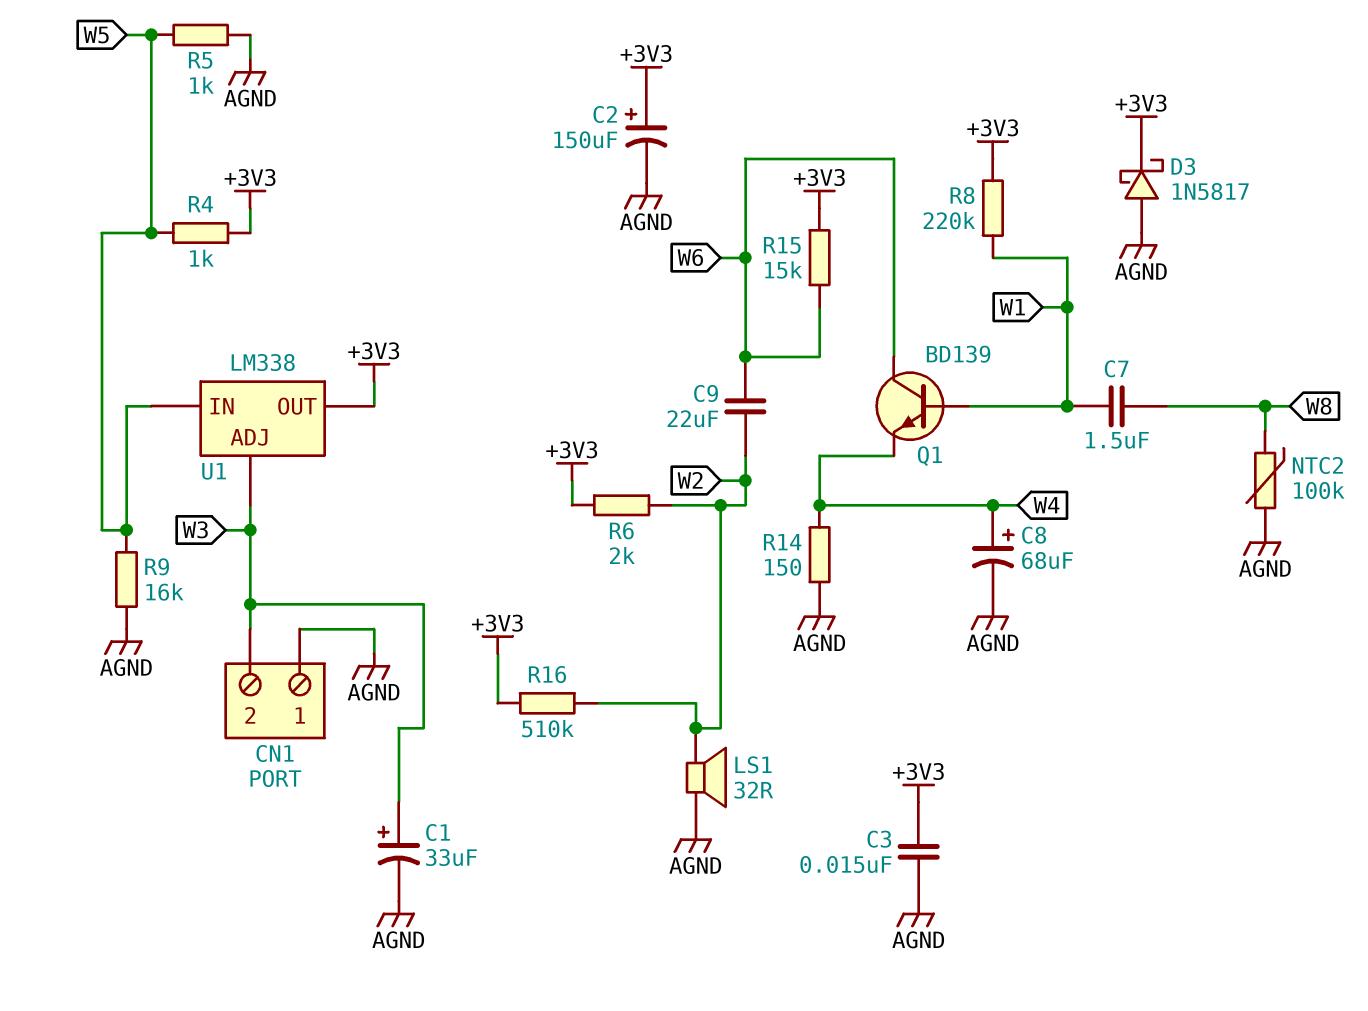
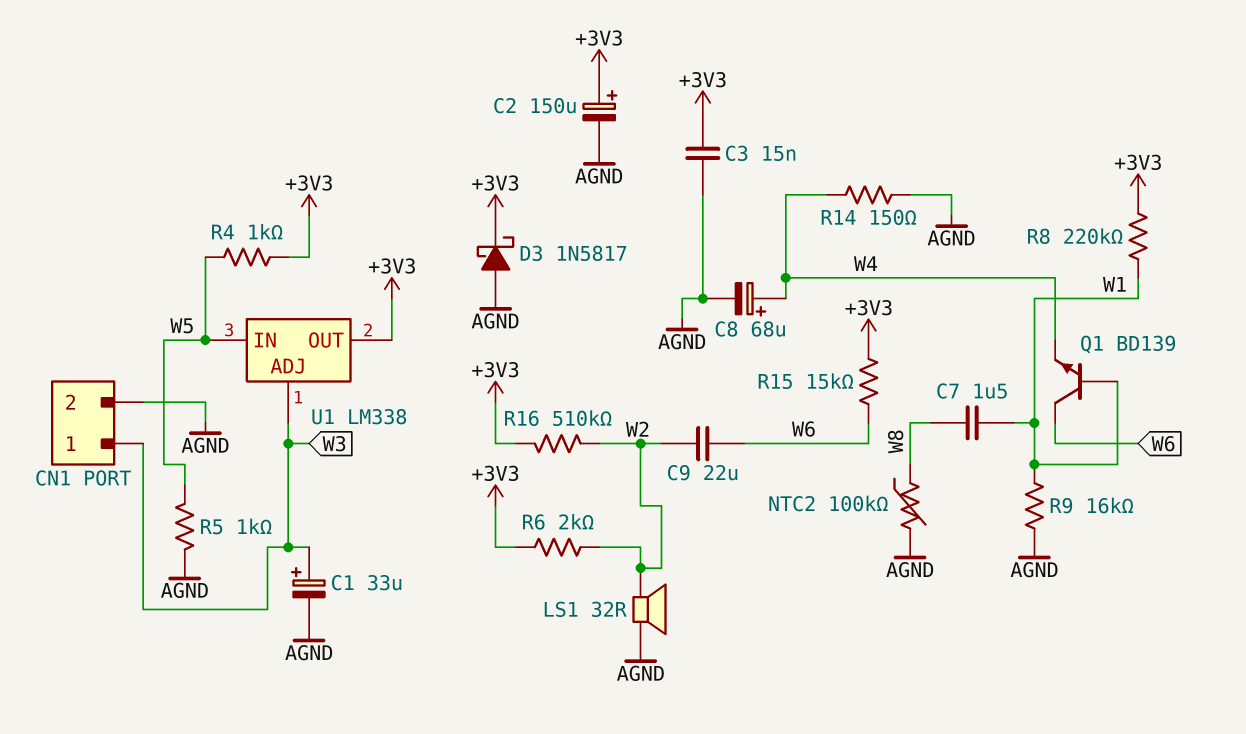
CN1 pin 1: AGND -> W3
CN1 pin 2: W3 -> AGND
R9: 16k (AGND, W5) -> 16k (AGND, W1)

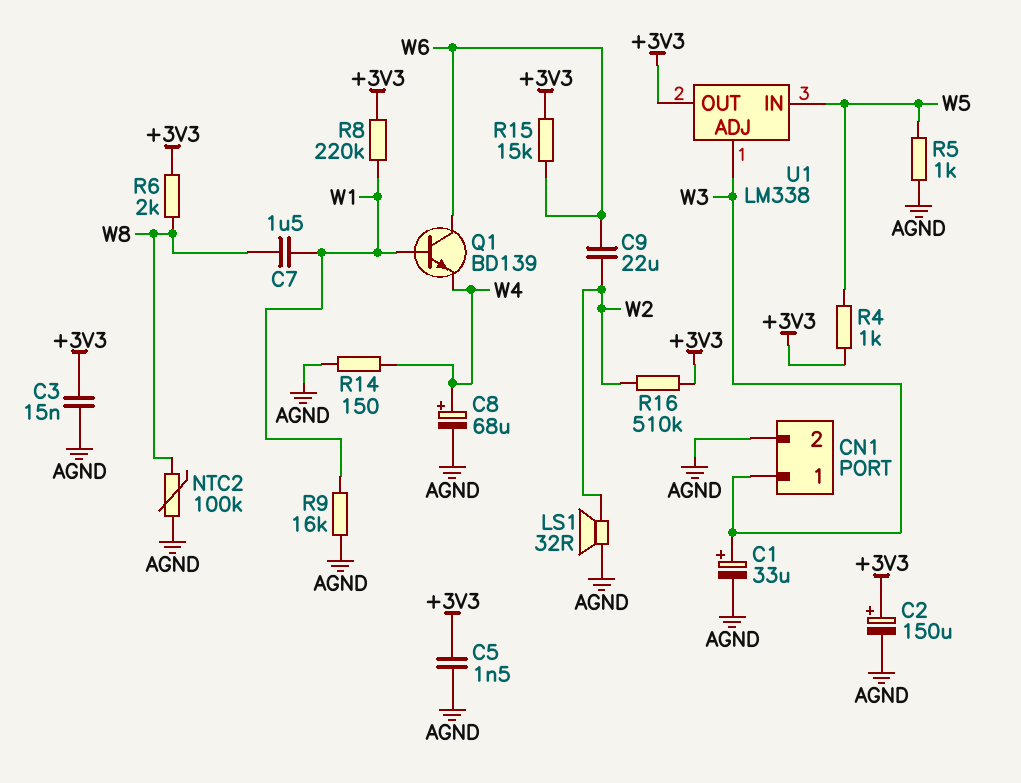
C5: none -> 1.5nF (+3V3, AGND)
D3: schottky 1N5817 (A AGND, K +3V3) -> none
R6: 2k (+3V3, W2) -> 2k (+3V3, W8)

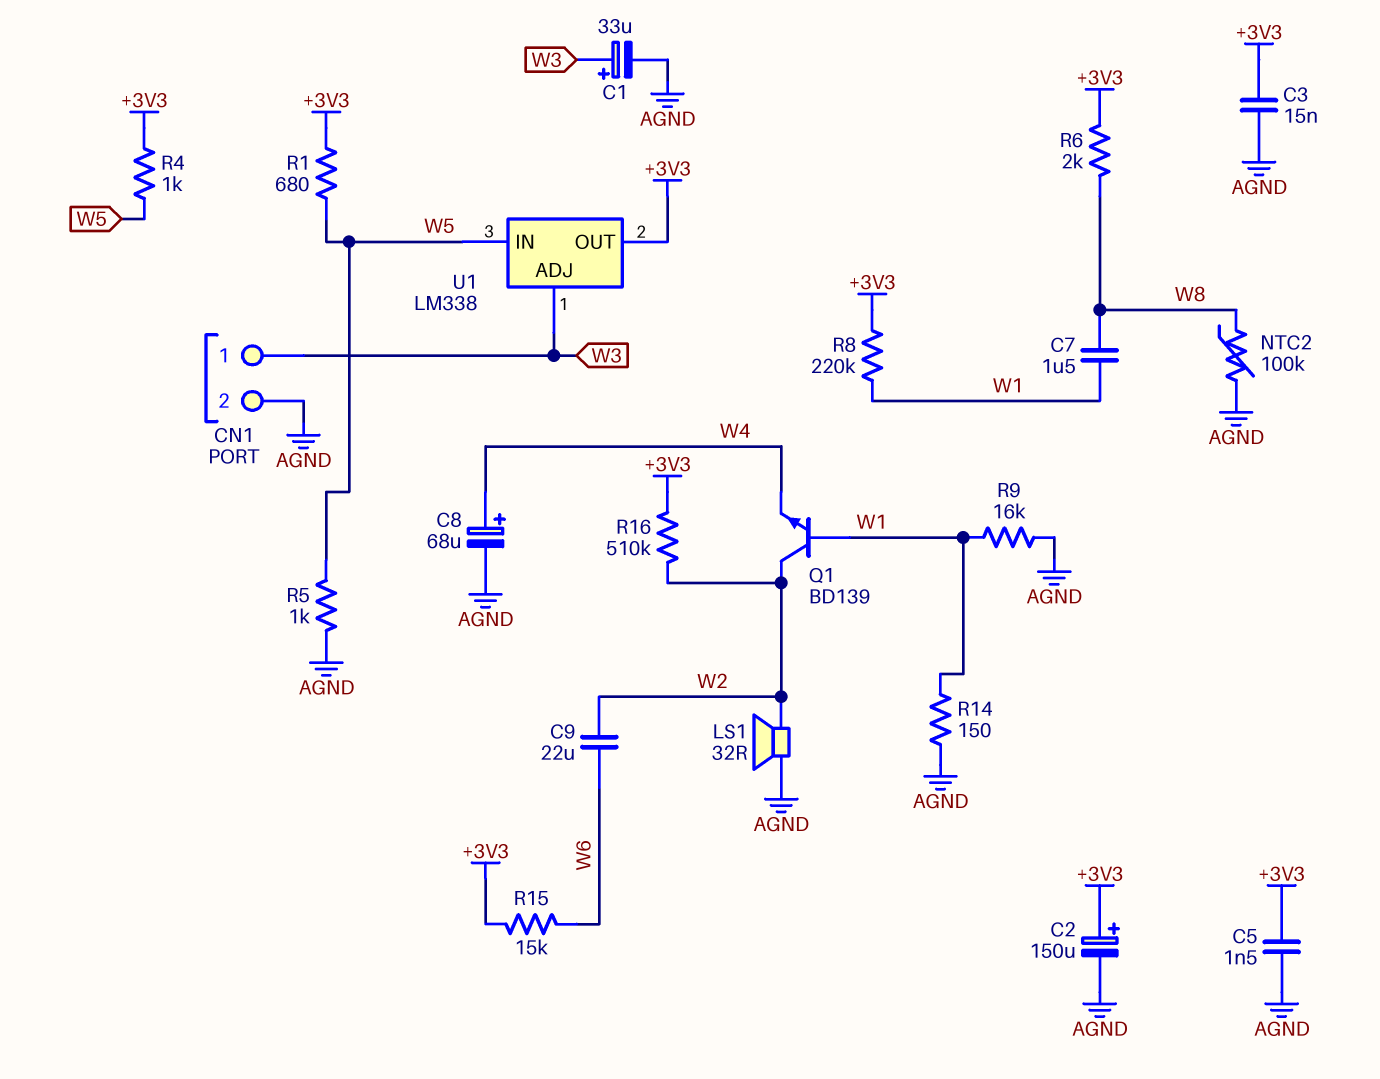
Q1: NPN BD139 (B W1, C W6, E W4) -> NPN BD139 (B W1, C W2, E W4)
R1: none -> 680 (+3V3, W5)
R14: 150 (AGND, W4) -> 150 (AGND, W1)

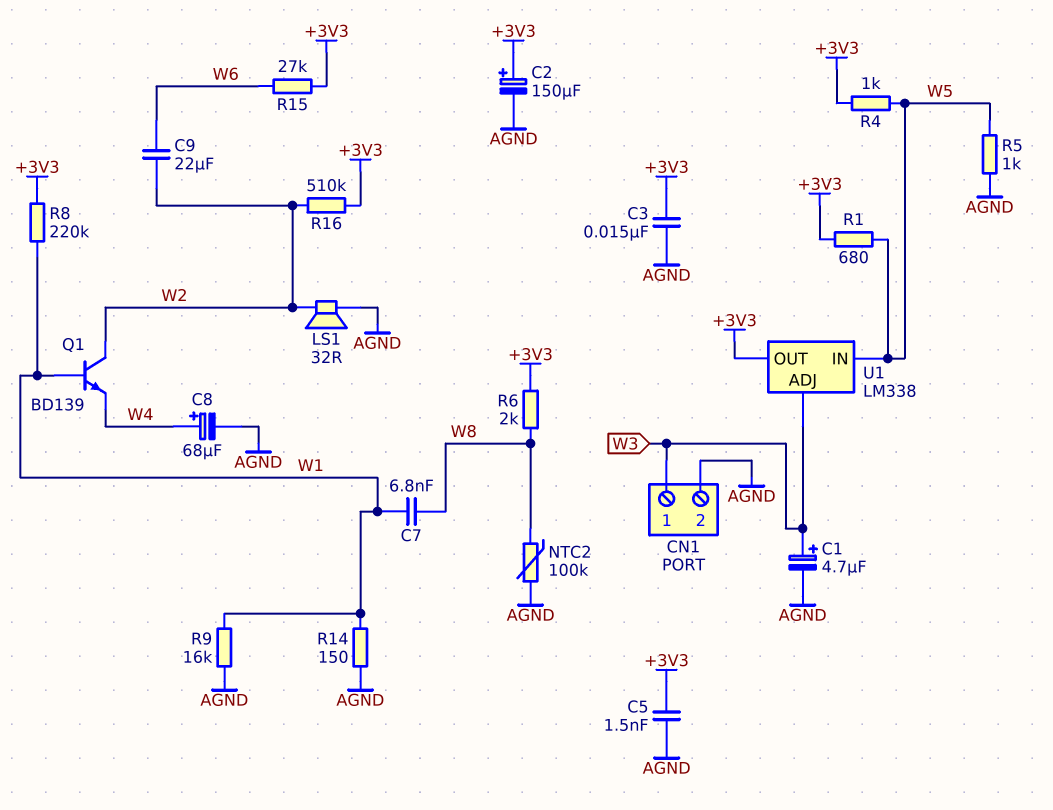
C1: 33uF (plus W3, minus AGND) -> 4.7uF (plus W3, minus AGND)
C7: 1.5uF (W1, W8) -> 6.8nF (W1, W8)
R15: 15k (+3V3, W6) -> 27k (+3V3, W6)

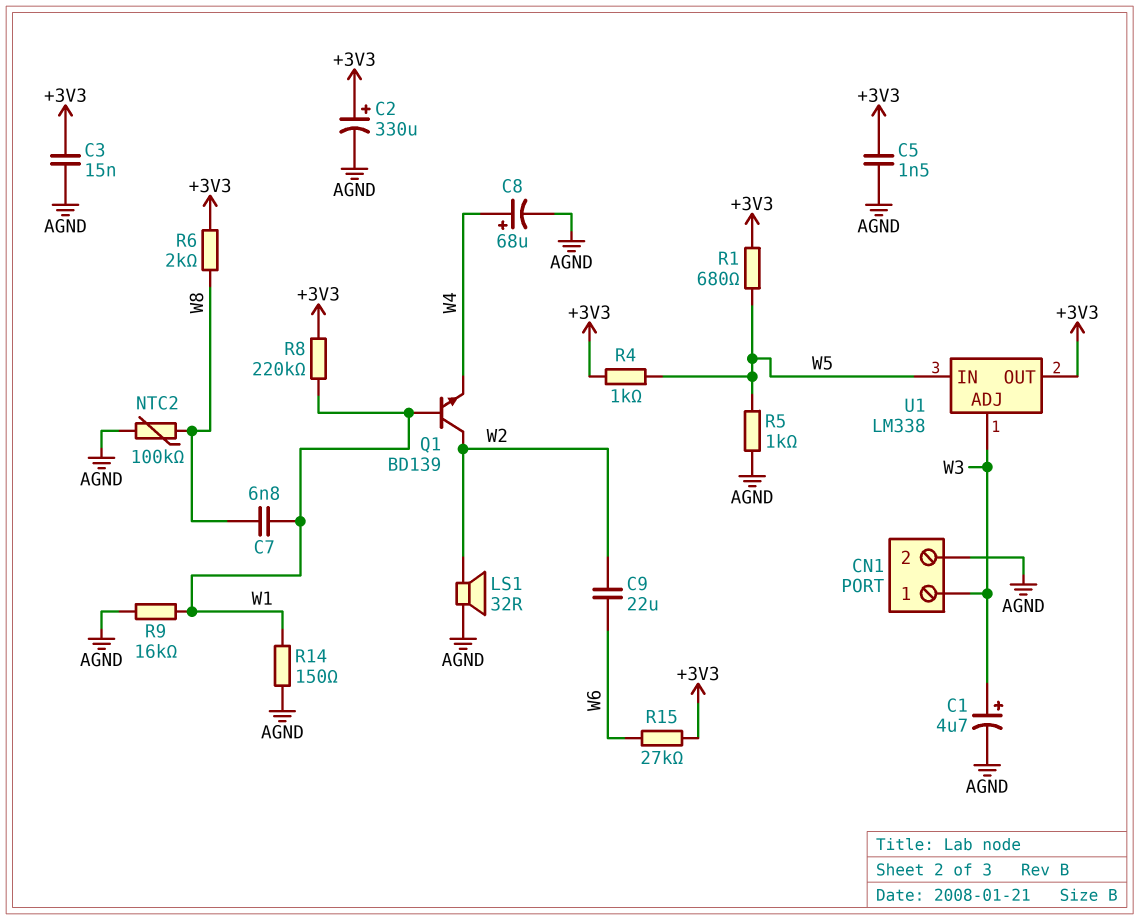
C2: 150uF (plus +3V3, minus AGND) -> 330uF (plus +3V3, minus AGND)
R16: 510k (+3V3, W2) -> none

